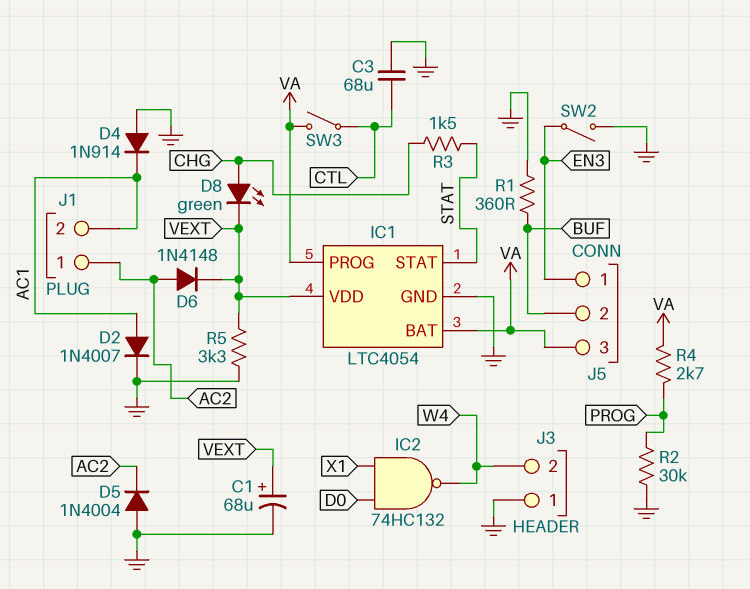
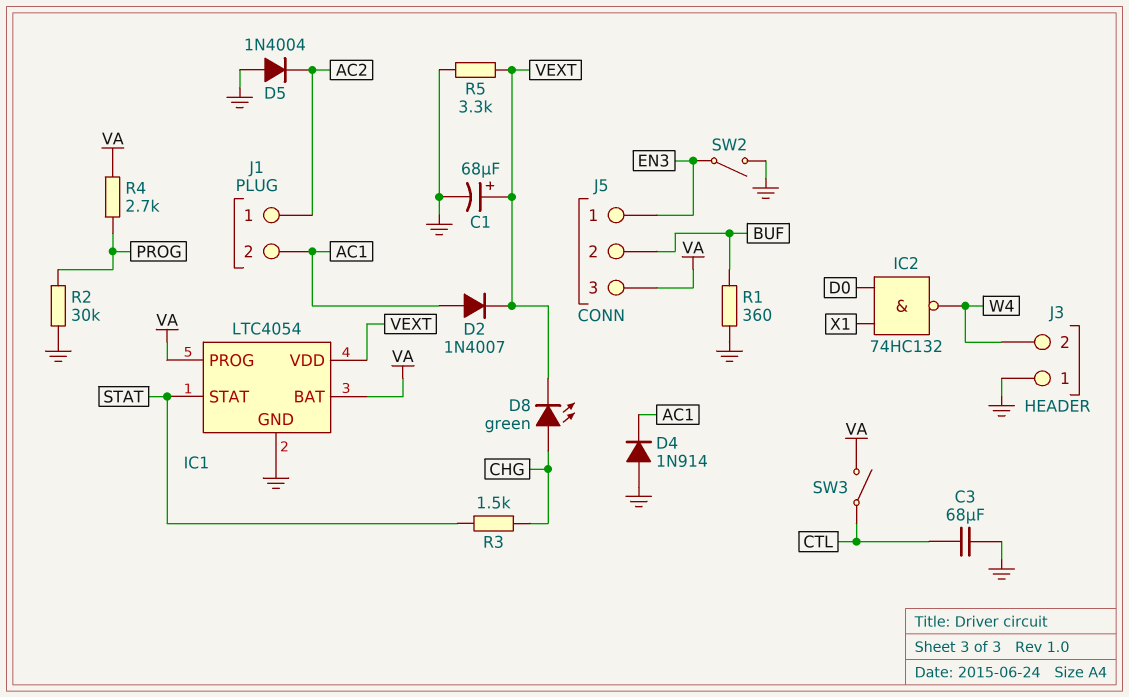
D2: diode 1N4007 (A AC1, K GND) -> diode 1N4007 (A AC1, K VEXT)
D6: diode 1N4148 (A AC2, K VEXT) -> none

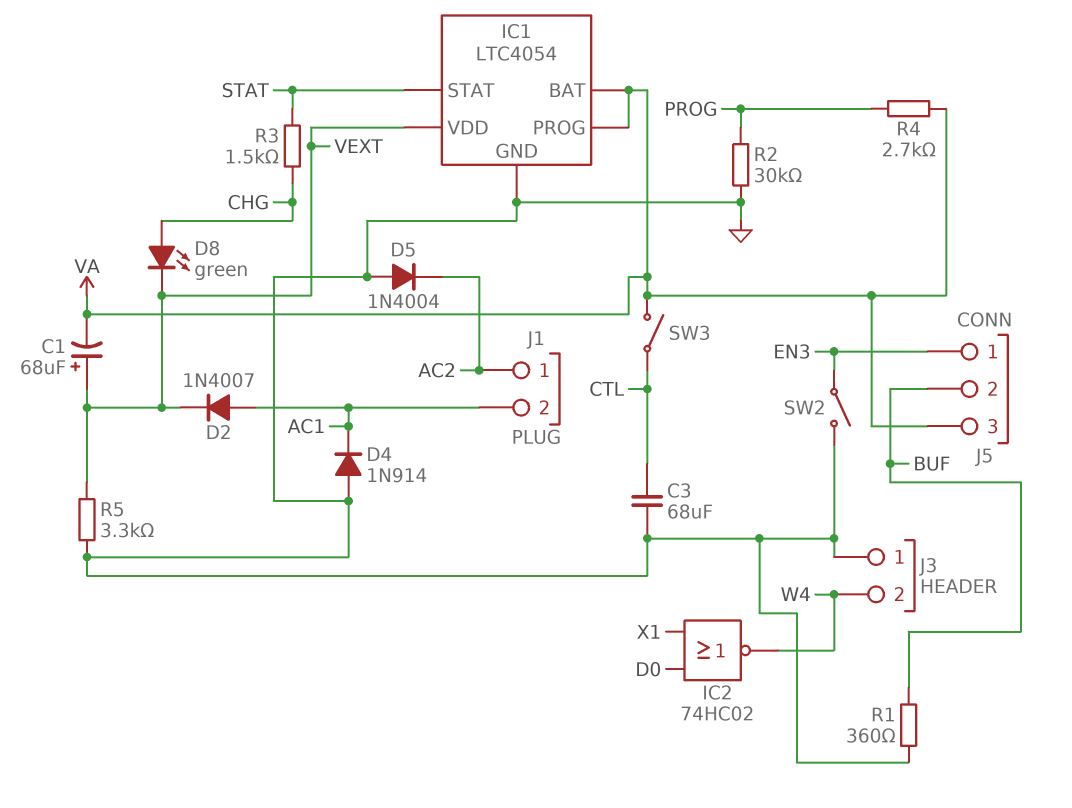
C1: 68uF (plus VEXT, minus GND) -> 68uF (plus VEXT, minus VA)
IC2: NAND 74HC132 (in D0, in X1, out W4) -> NOR 74HC02 (in D0, in X1, out W4)

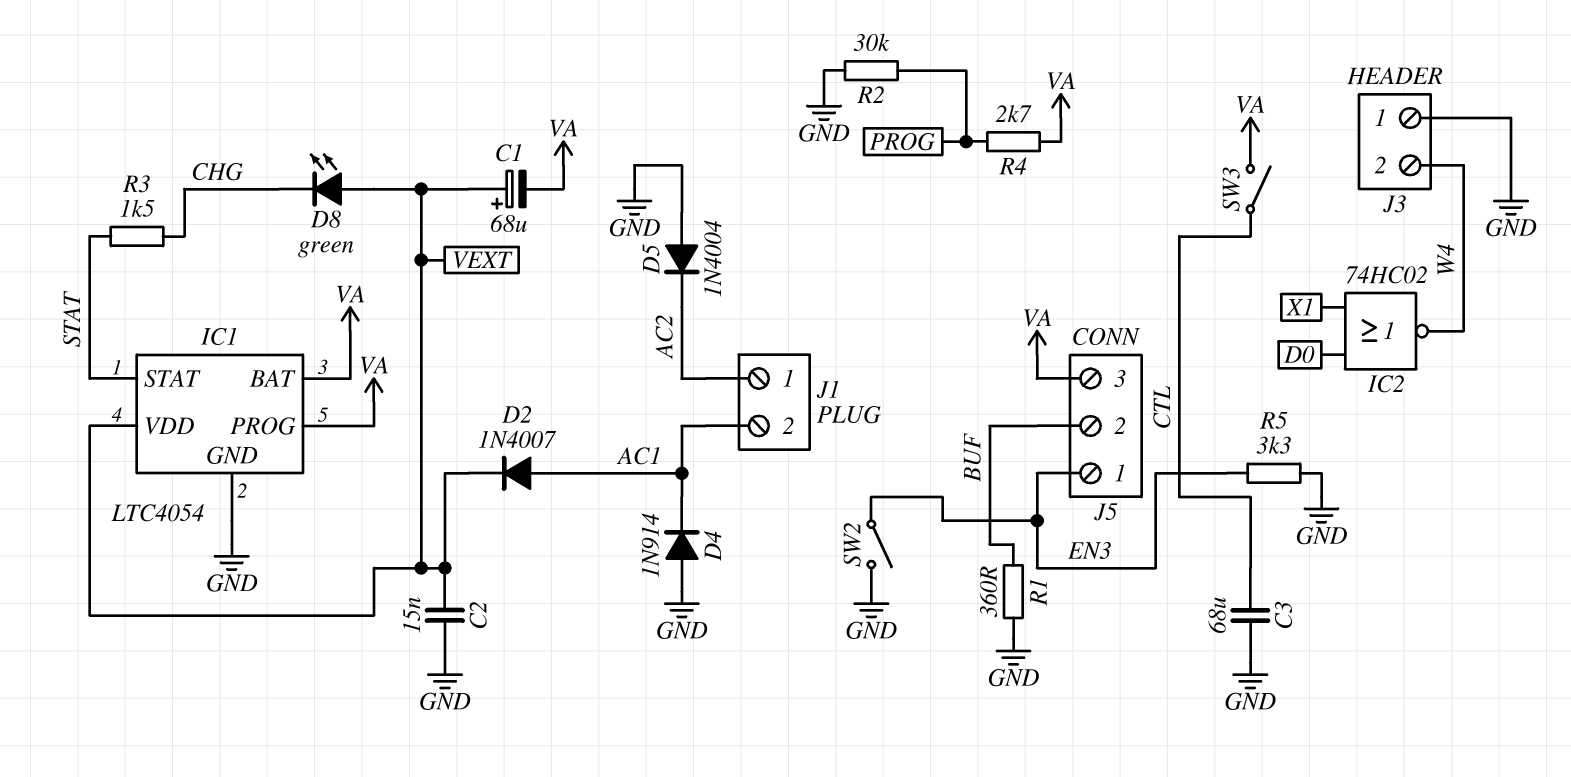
C2: none -> 15nF (GND, VEXT)
D8: LED green (A CHG, K VEXT) -> LED green (A VEXT, K CHG)
R5: 3.3k (GND, VEXT) -> 3.3k (EN3, GND)

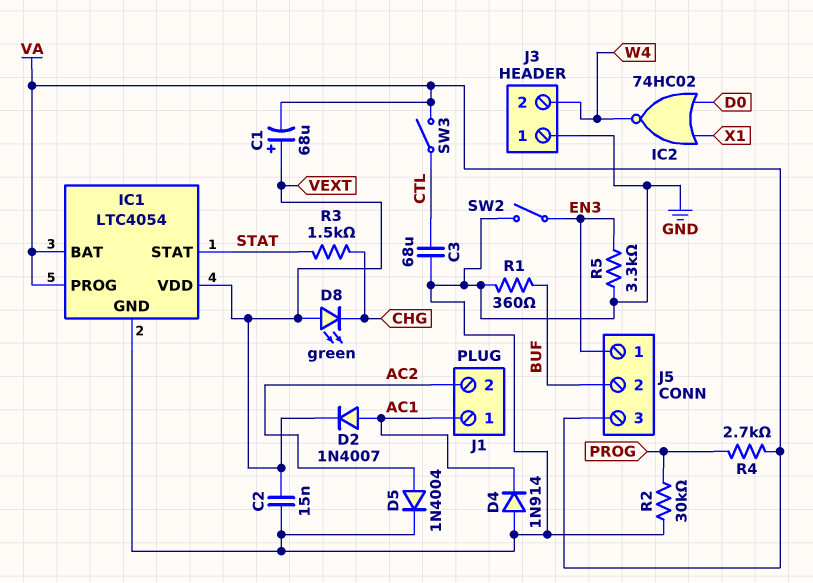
D5: diode 1N4004 (A GND, K AC2) -> diode 1N4004 (A AC2, K GND)
J1 pin 1: AC2 -> AC1
J1 pin 2: AC1 -> AC2

